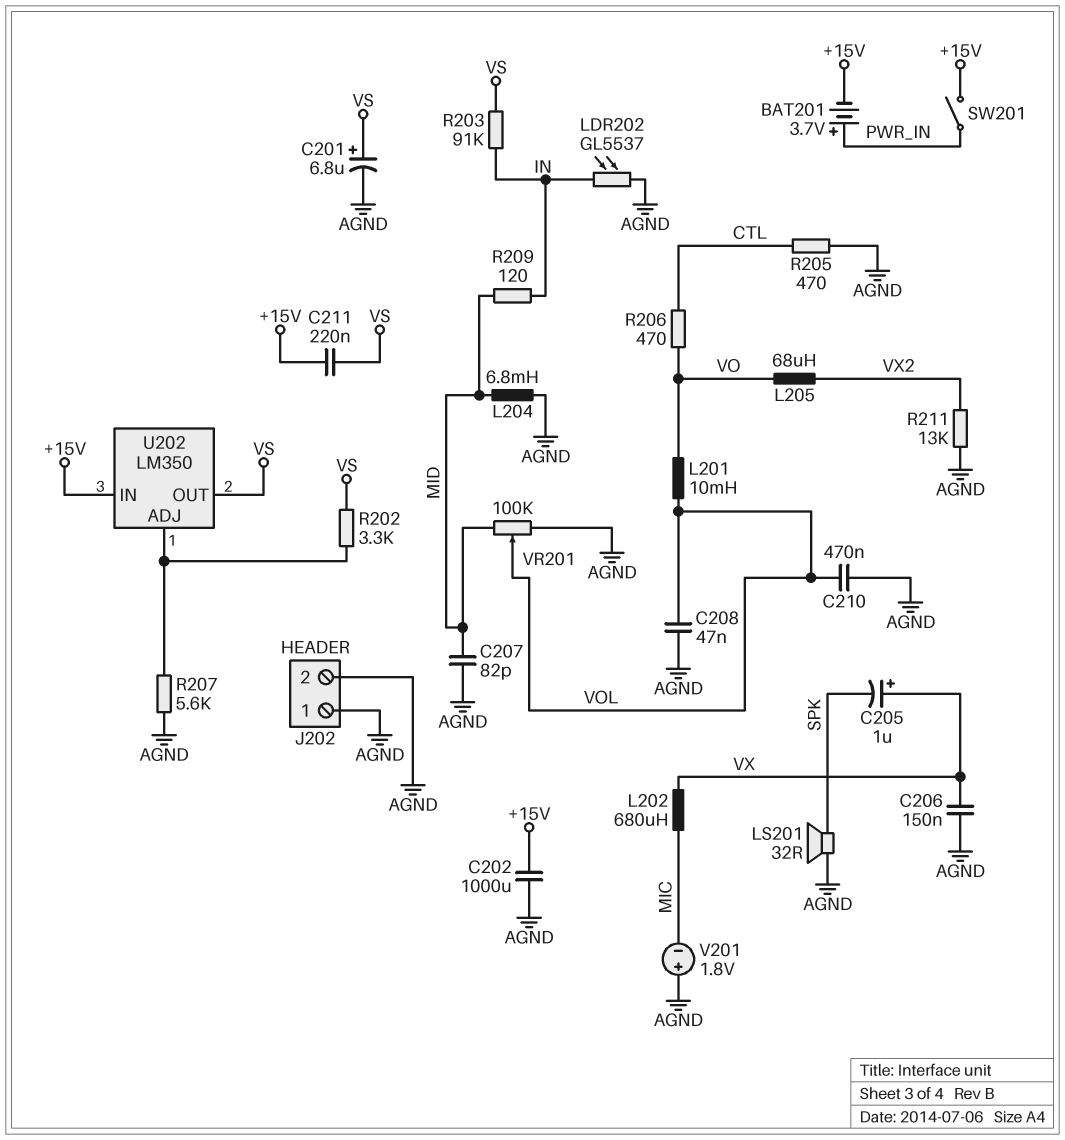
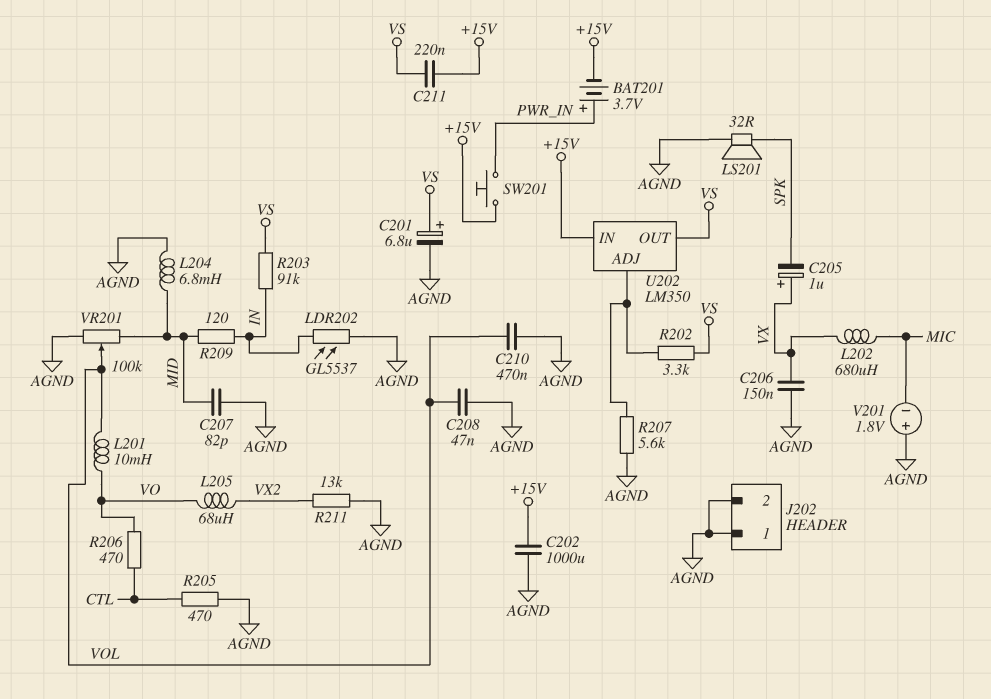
SW201: switch (+15V, PWR_IN) -> button (+15V, PWR_IN)

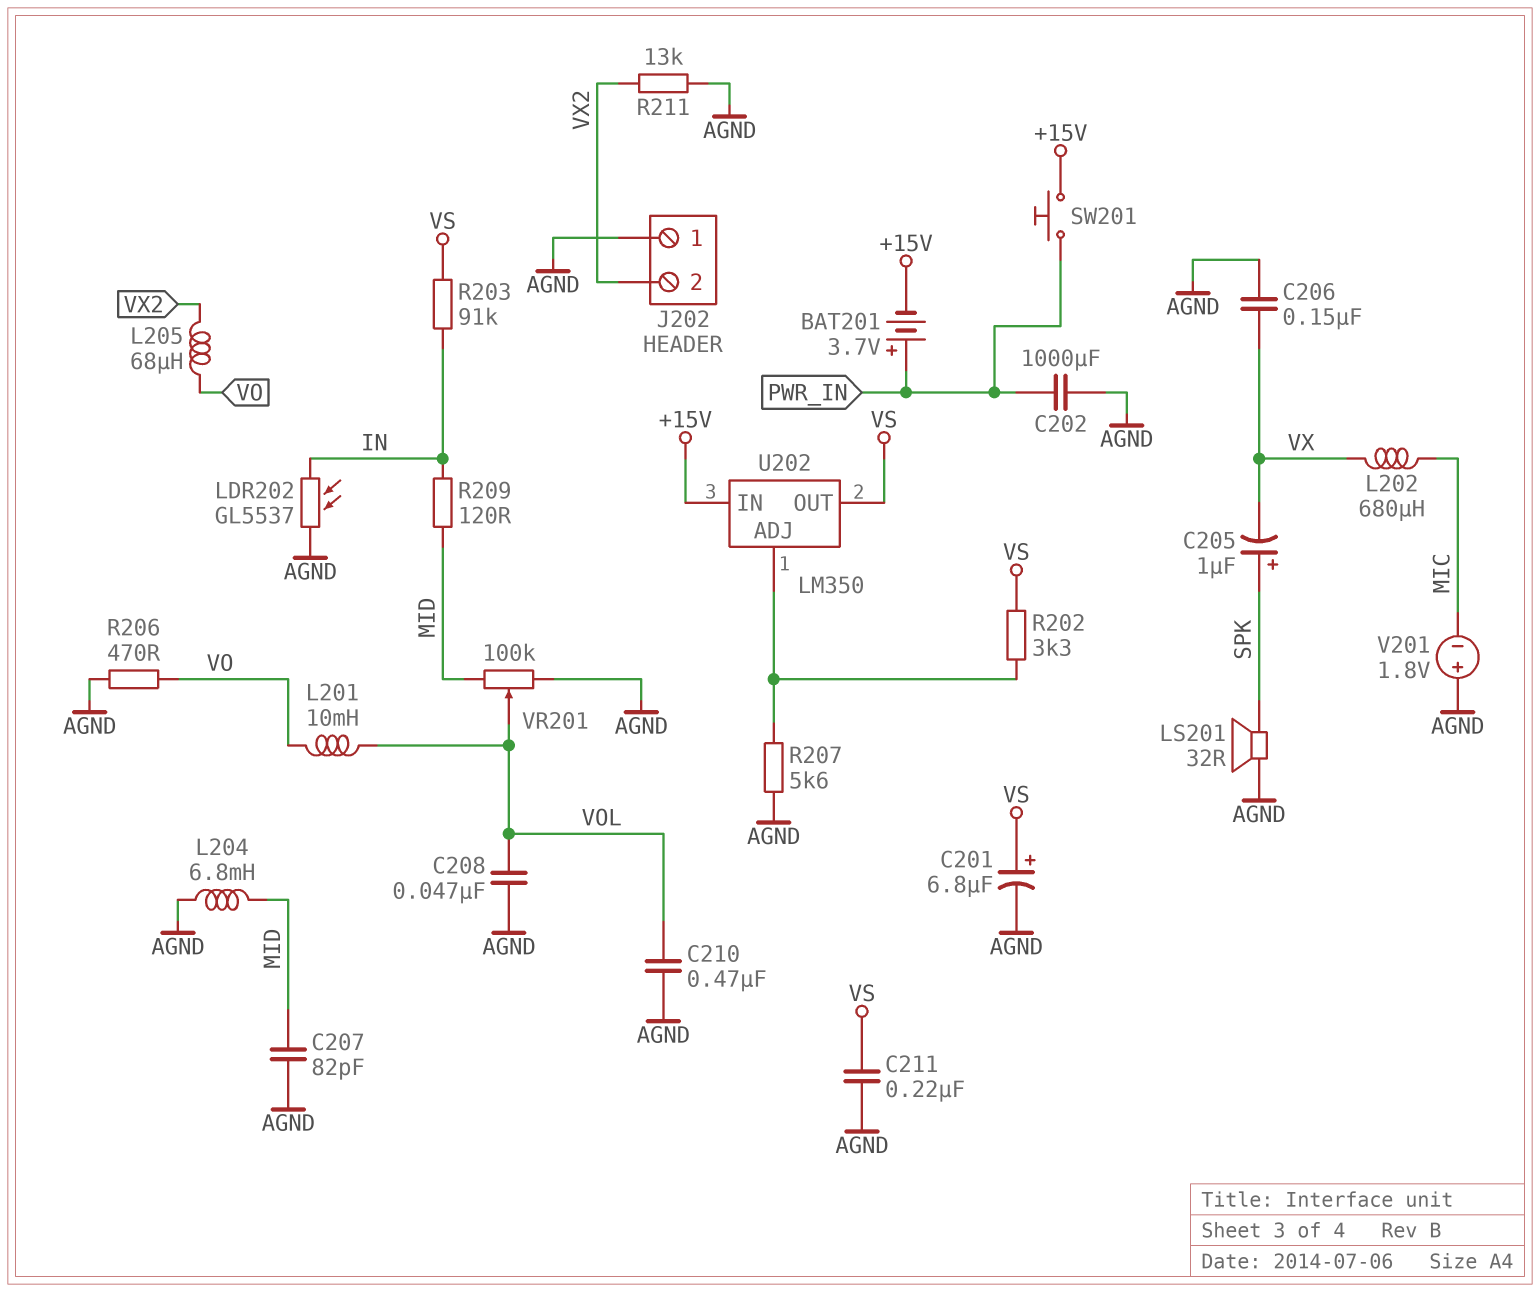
C202: 1000uF (+15V, AGND) -> 1000uF (AGND, PWR_IN)
C205: 1uF (plus VX, minus SPK) -> 1uF (plus SPK, minus VX)
C211: 220nF (+15V, VS) -> 220nF (AGND, VS)
J202 pin 2: AGND -> VX2
R205: 470 (AGND, CTL) -> none
R206: 470 (CTL, VO) -> 470 (AGND, VO)

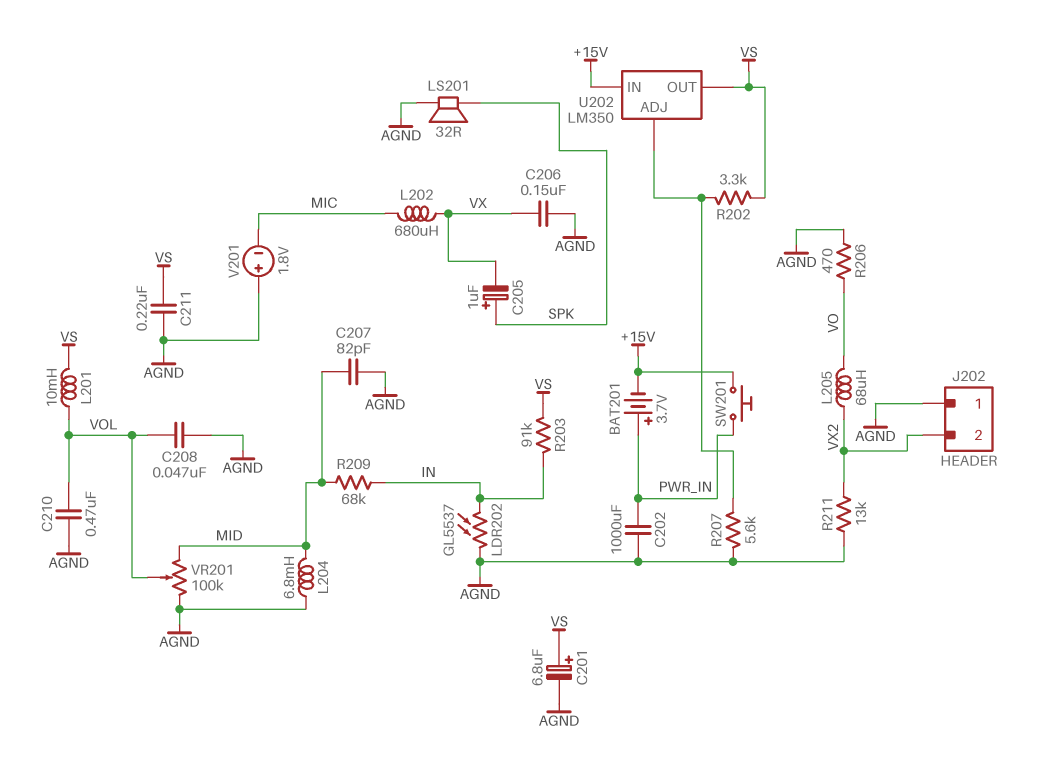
L201: 10mH (VO, VOL) -> 10mH (VOL, VS)
R209: 120 (IN, MID) -> 68k (IN, MID)

